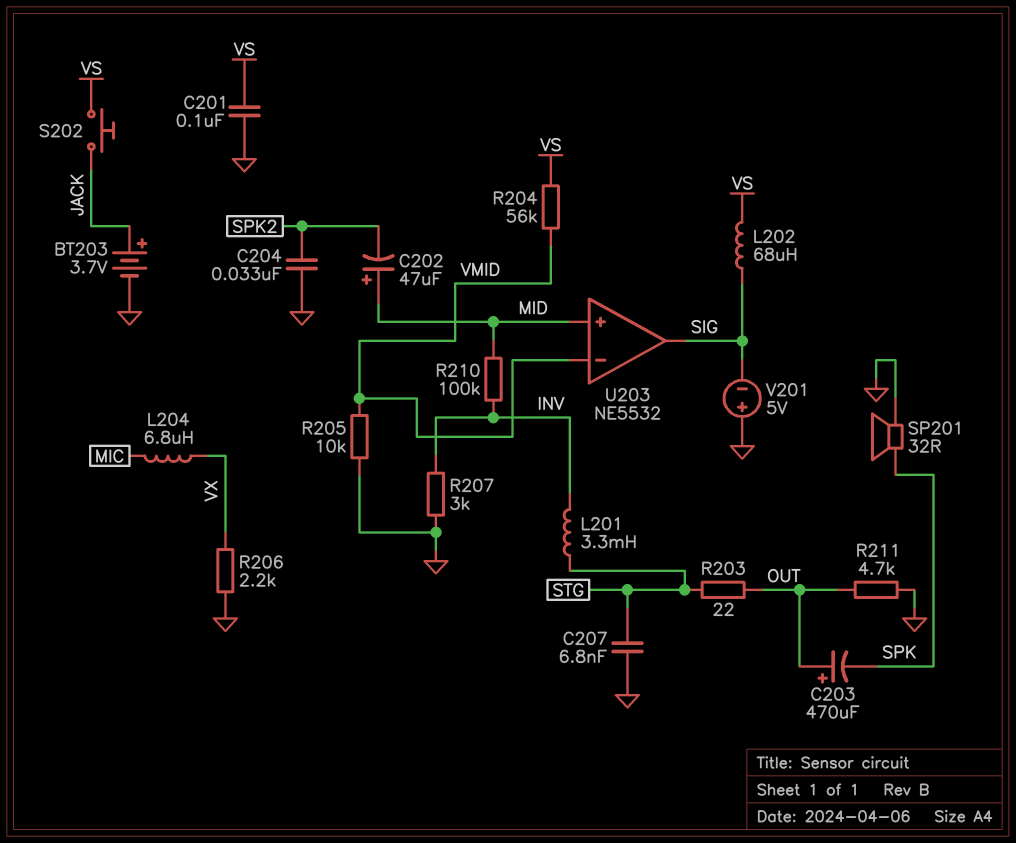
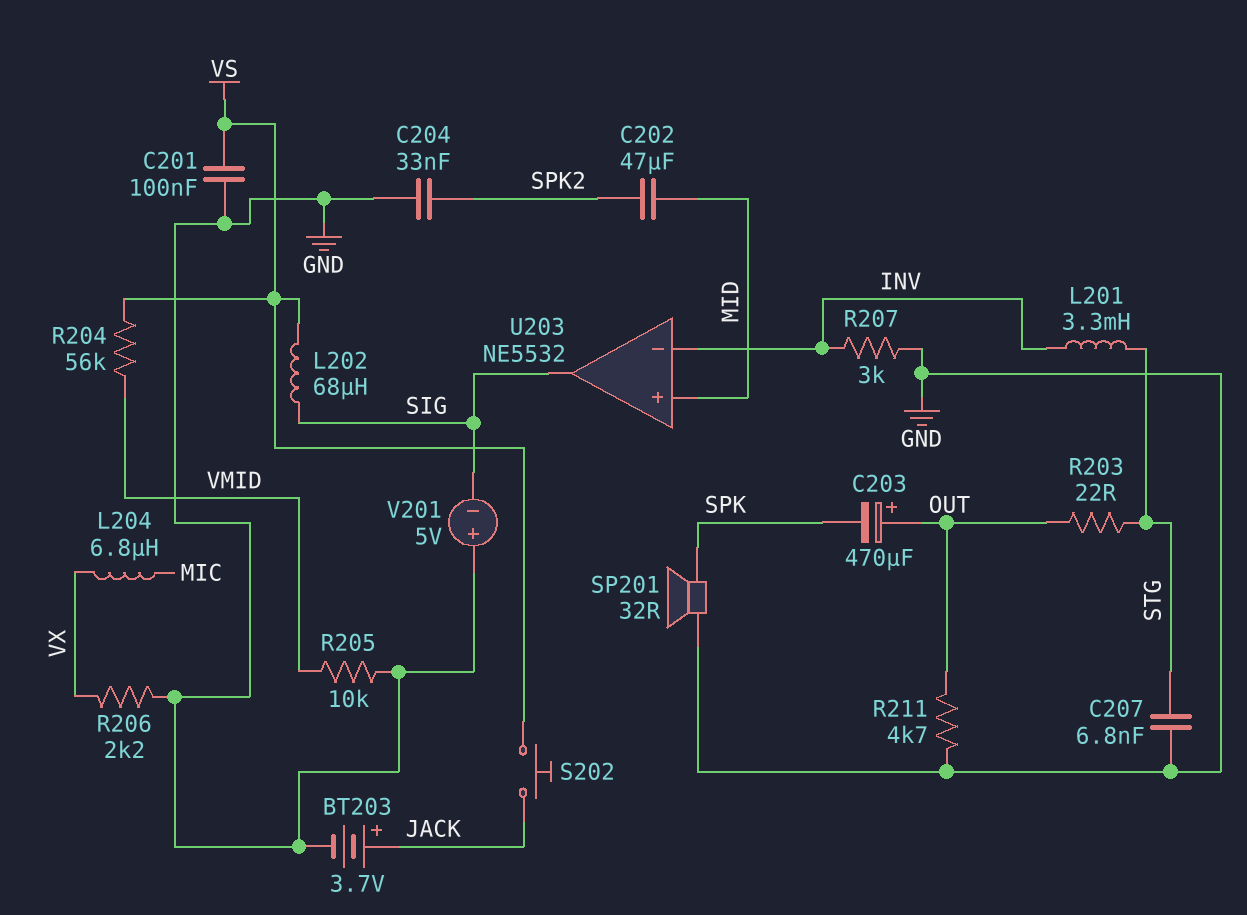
C202: 47uF (plus MID, minus SPK2) -> 47uF (MID, SPK2)
R210: 100k (INV, MID) -> none
U203 pin in-: VMID -> INV

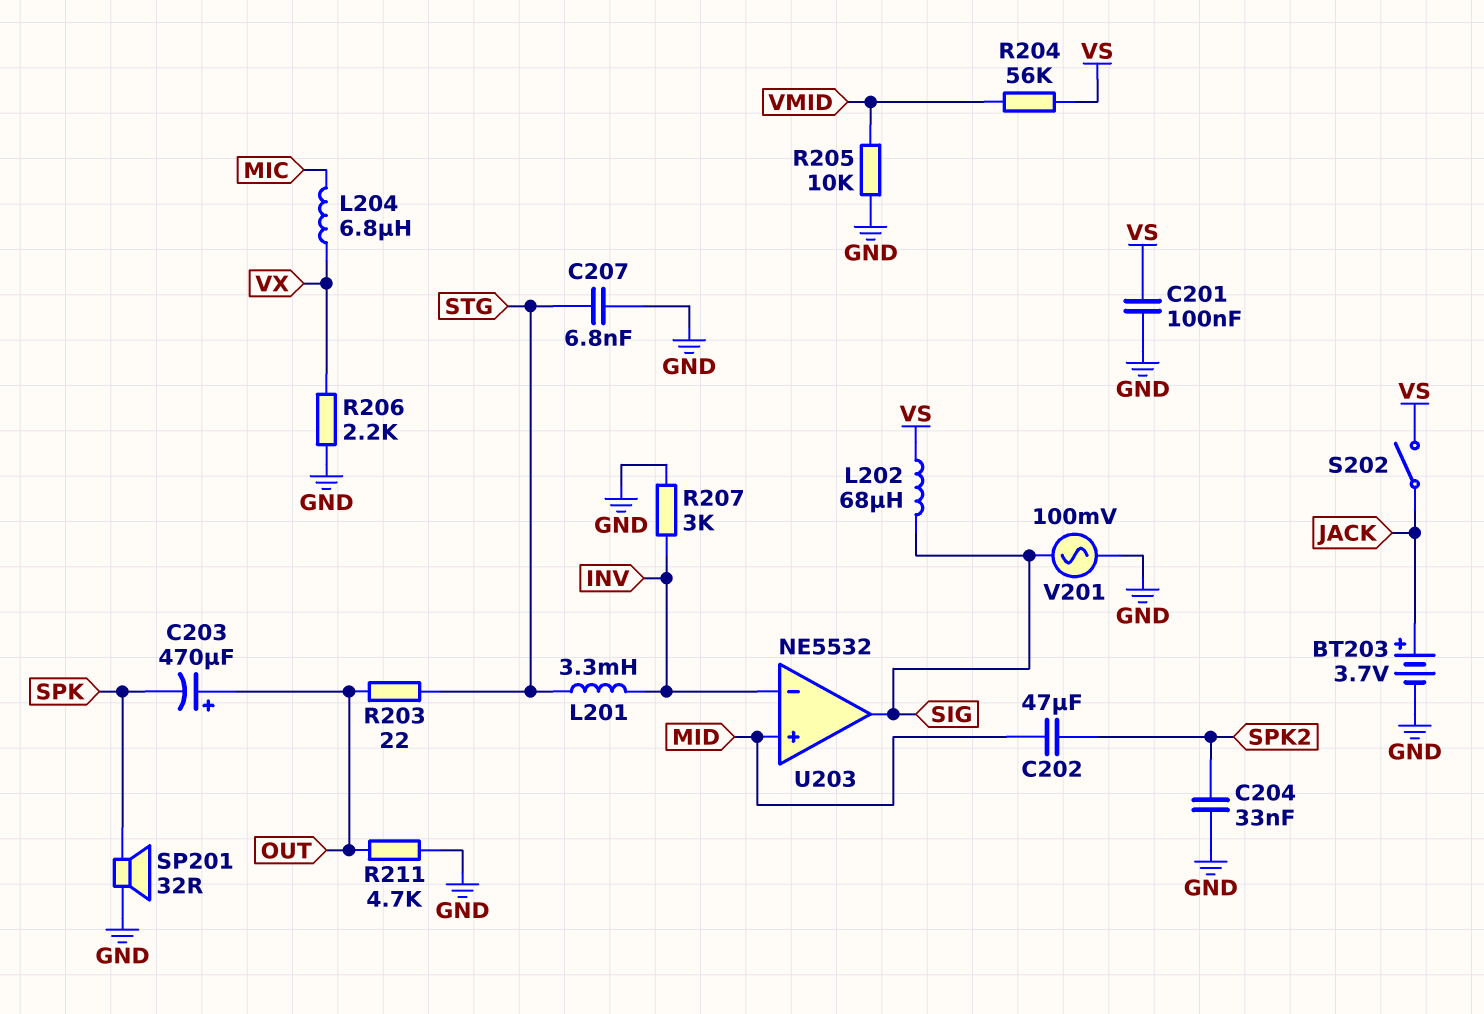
S202: button (JACK, VS) -> switch (JACK, VS)
V201: 5V (plus GND, minus SIG) -> AC 100mV (GND, SIG)

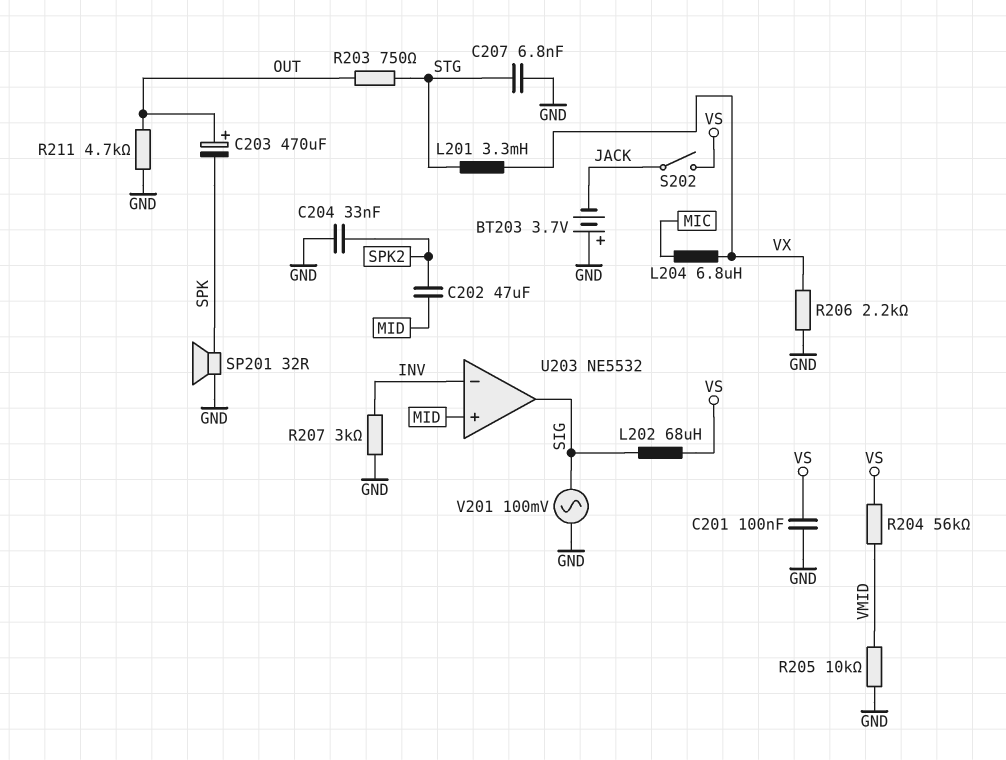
BT203: 3.7V (plus JACK, minus GND) -> 3.7V (plus GND, minus JACK)
L201: 3.3mH (INV, STG) -> 3.3mH (STG, VX)
R203: 22 (OUT, STG) -> 750 (OUT, STG)

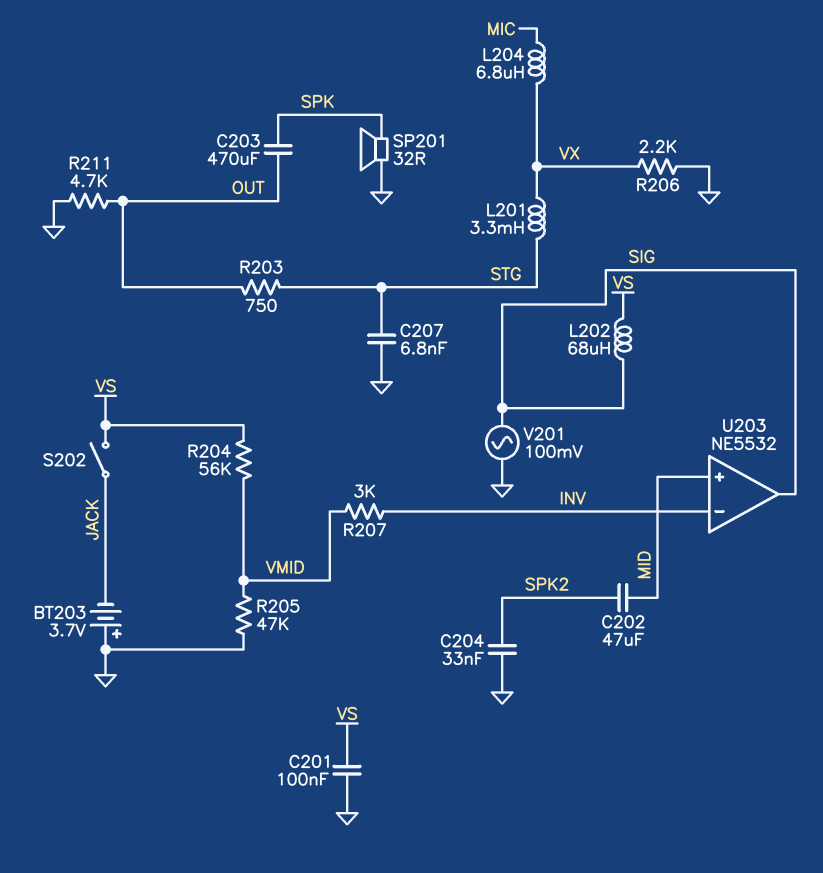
C203: 470uF (plus OUT, minus SPK) -> 470uF (OUT, SPK)
R205: 10k (GND, VMID) -> 47k (GND, VMID)
R207: 3k (GND, INV) -> 3k (INV, VMID)

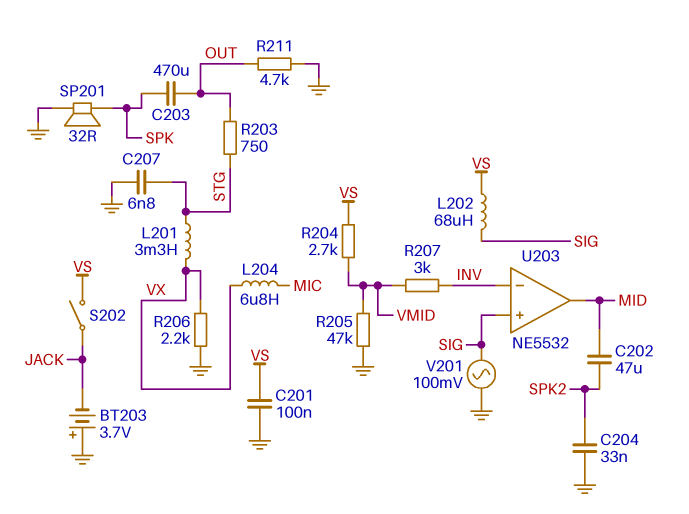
R204: 56k (VMID, VS) -> 2.7k (VMID, VS)
U203 pin in+: MID -> SIG
U203 pin out: SIG -> MID

